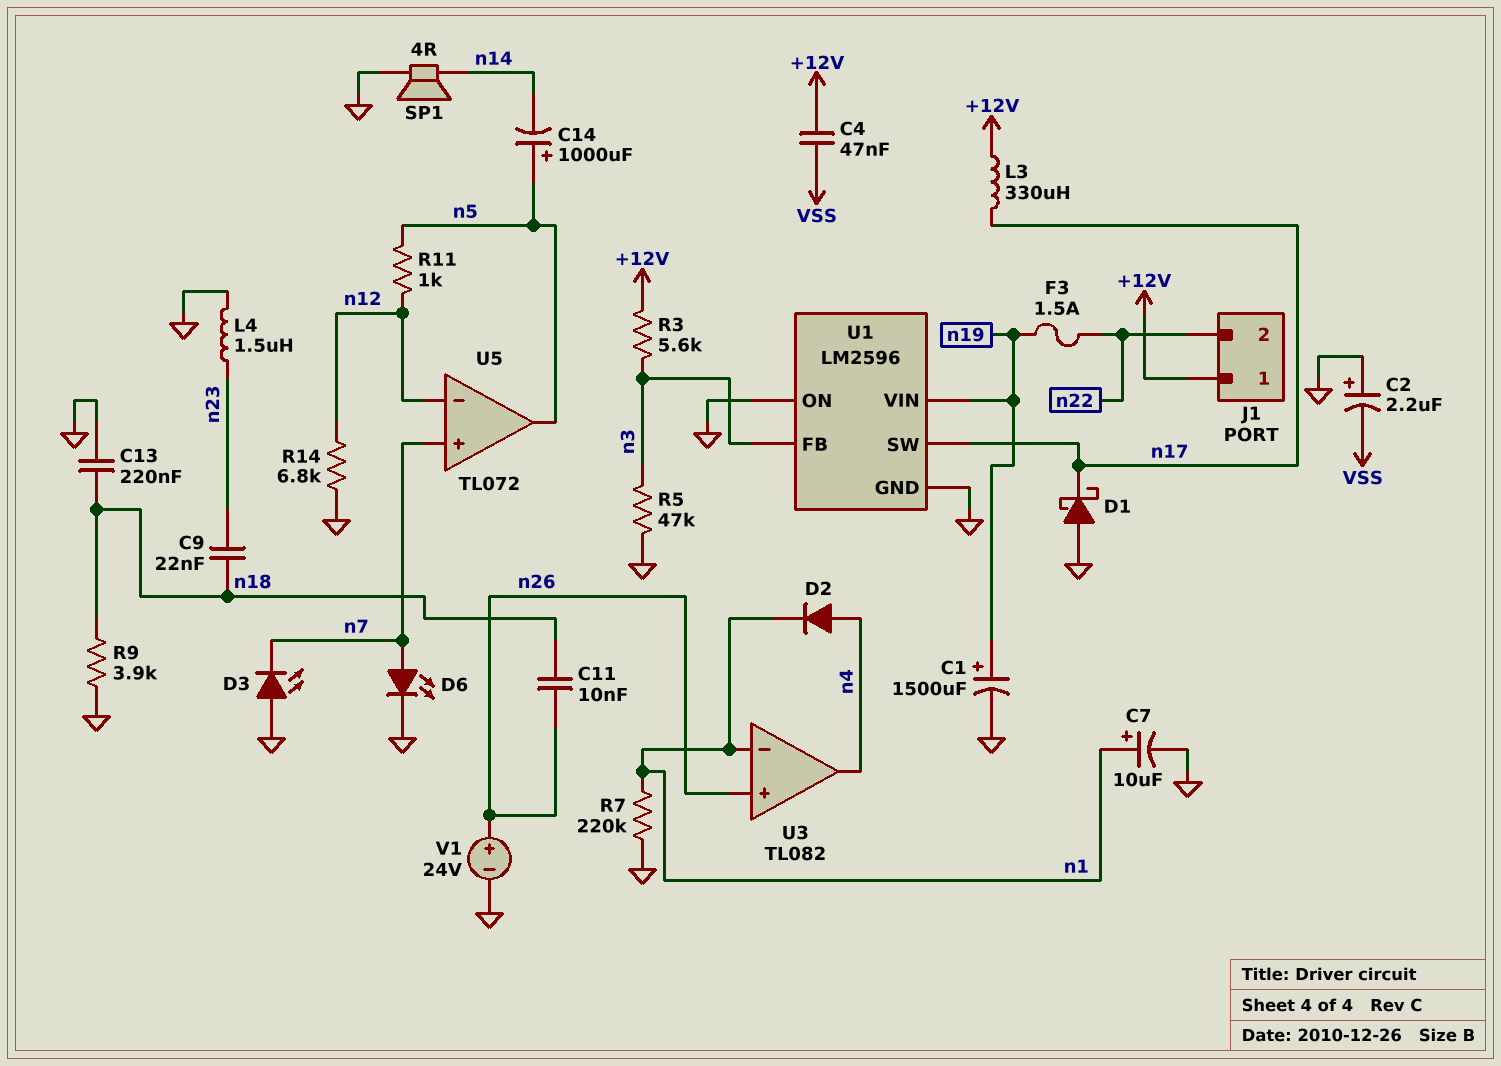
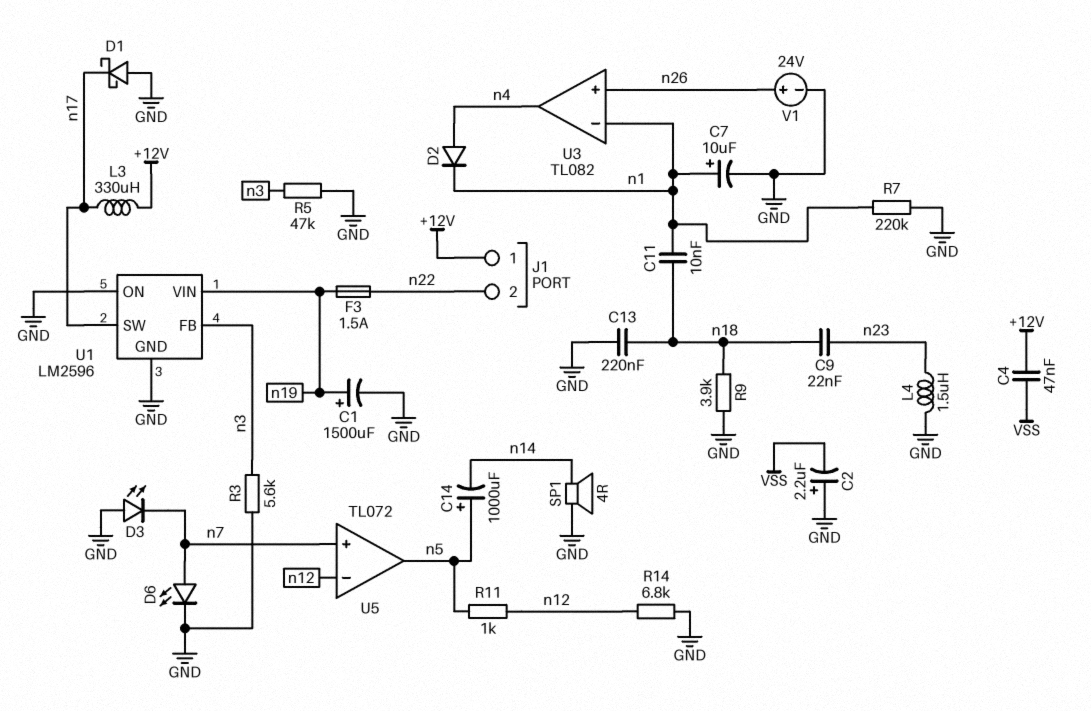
C11: 10nF (n18, n26) -> 10nF (n1, n18)
R3: 5.6k (+12V, n3) -> 5.6k (GND, n3)

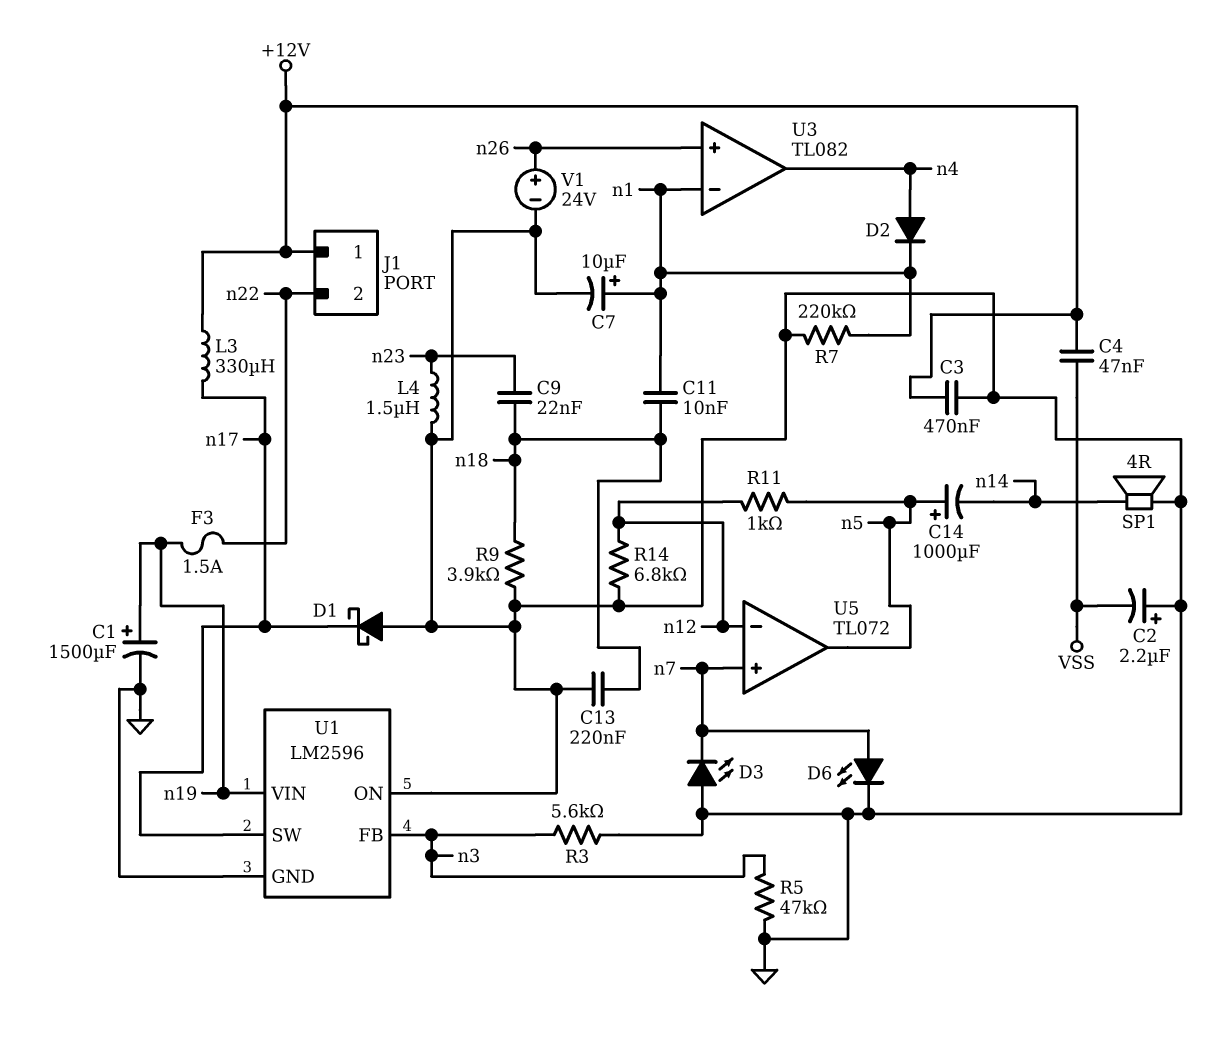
C3: none -> 470nF (+12V, GND)

